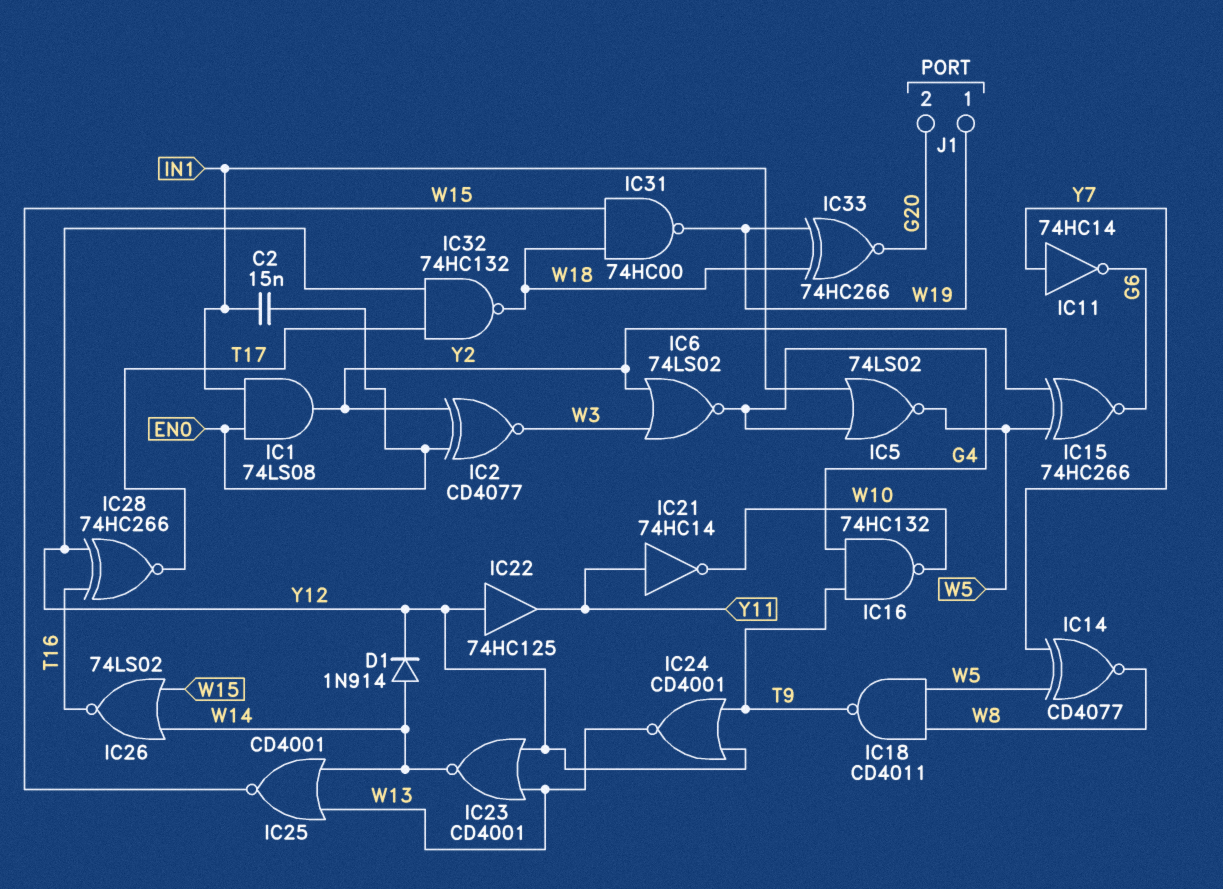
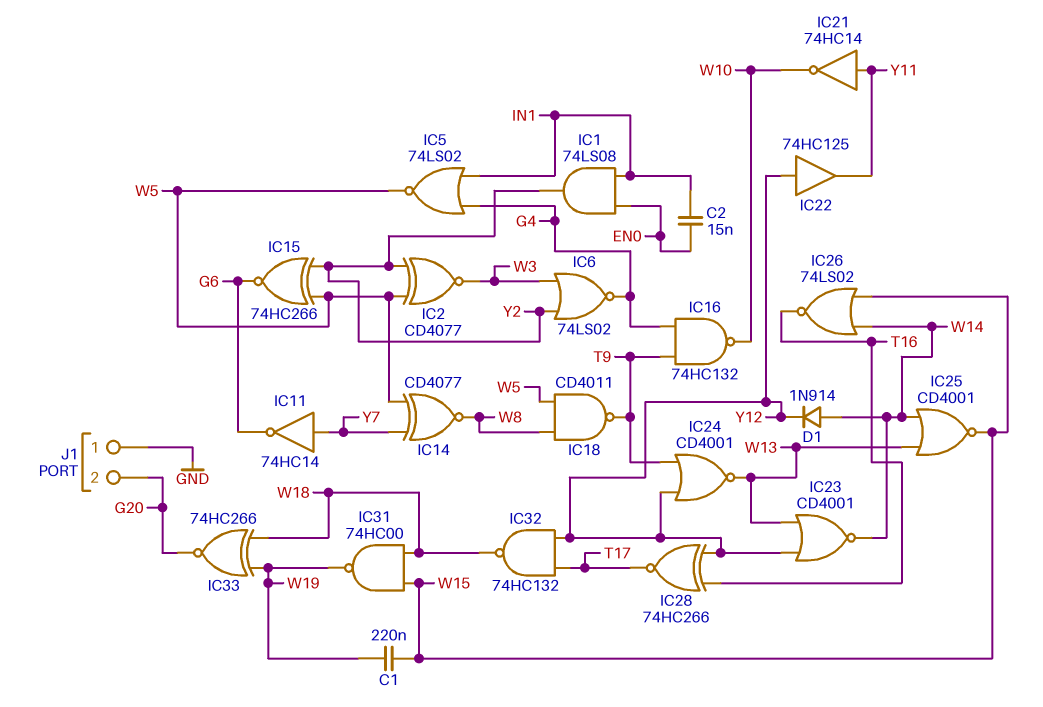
C1: none -> 220nF (W15, W19)
IC2: XNOR CD4077 (in EN0, in Y2, out W3) -> XNOR CD4077 (in W5, in Y2, out W3)
J1 pin 1: W19 -> GND

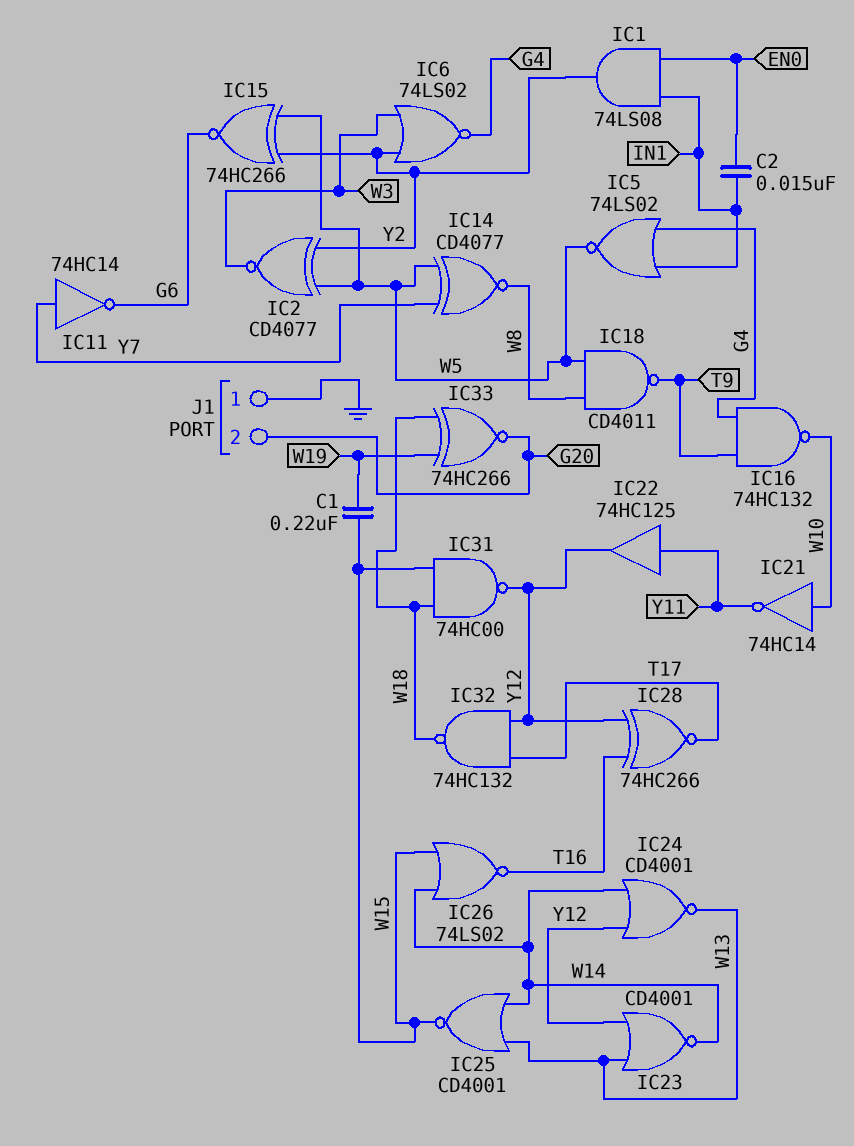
D1: diode 1N914 (A W14, K Y12) -> none
IC21: NOT 74HC14 (in Y11, out W10) -> NOT 74HC14 (in W10, out Y11)
IC22: buffer 74HC125 (in Y12, out Y11) -> buffer 74HC125 (in Y11, out Y12)
IC24: NOR CD4001 (in T9, in Y12, out W13) -> NOR CD4001 (in W14, in Y12, out W13)
IC31: NAND 74HC00 (in W15, in W18, out W19) -> NAND 74HC00 (in W15, in W18, out Y12)

